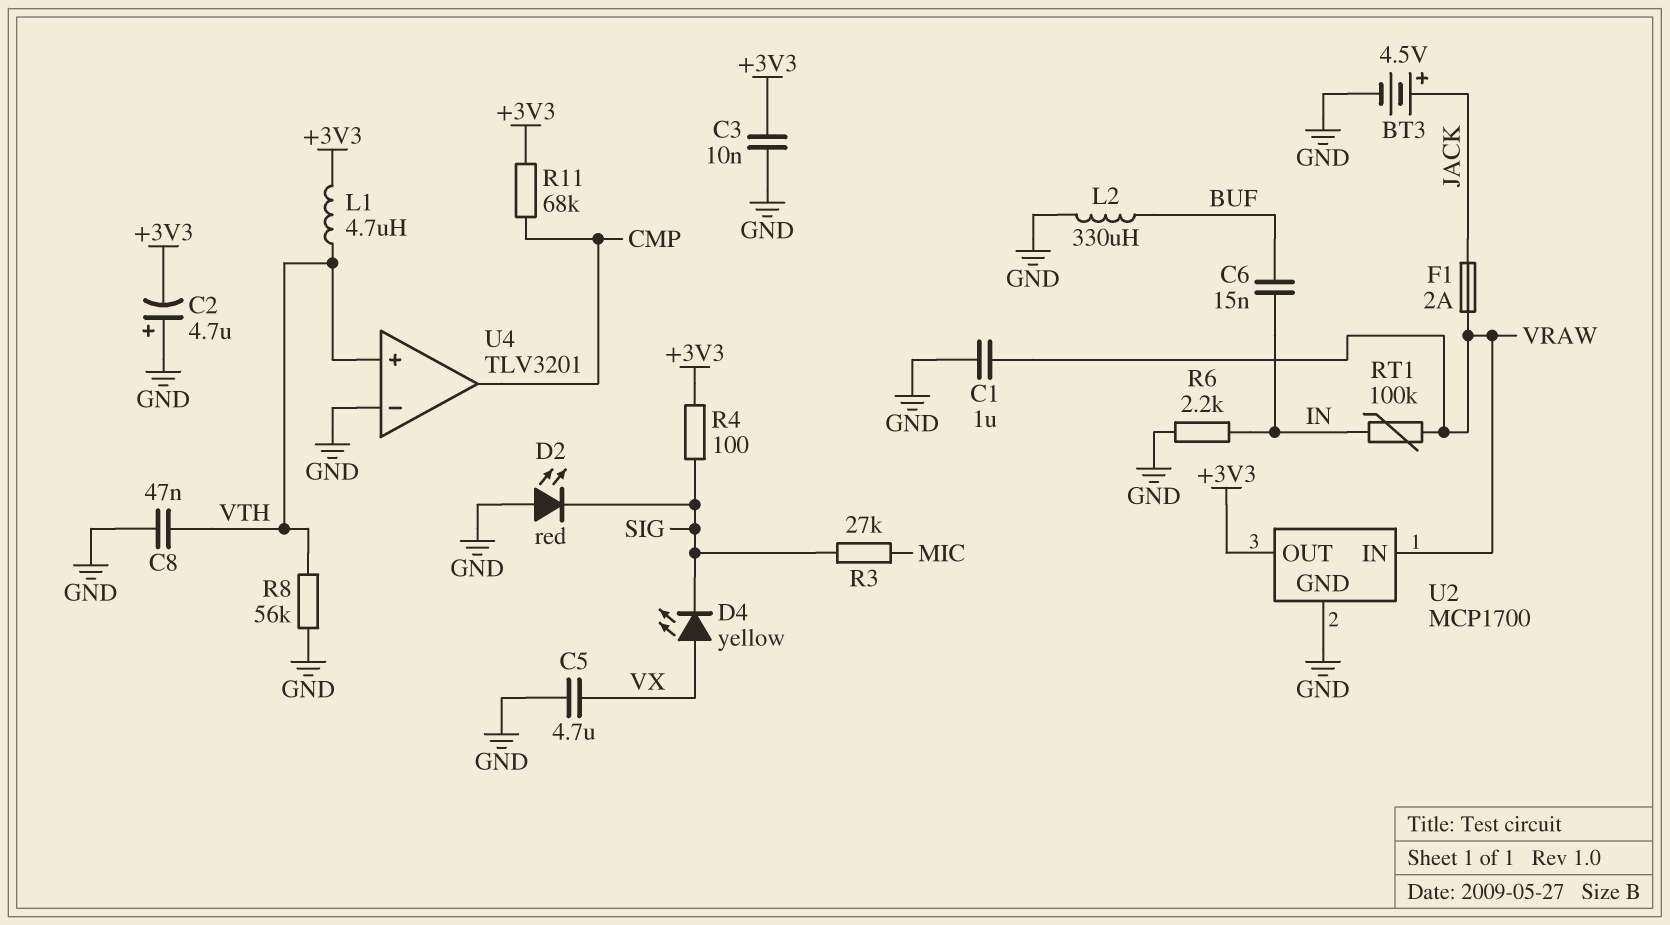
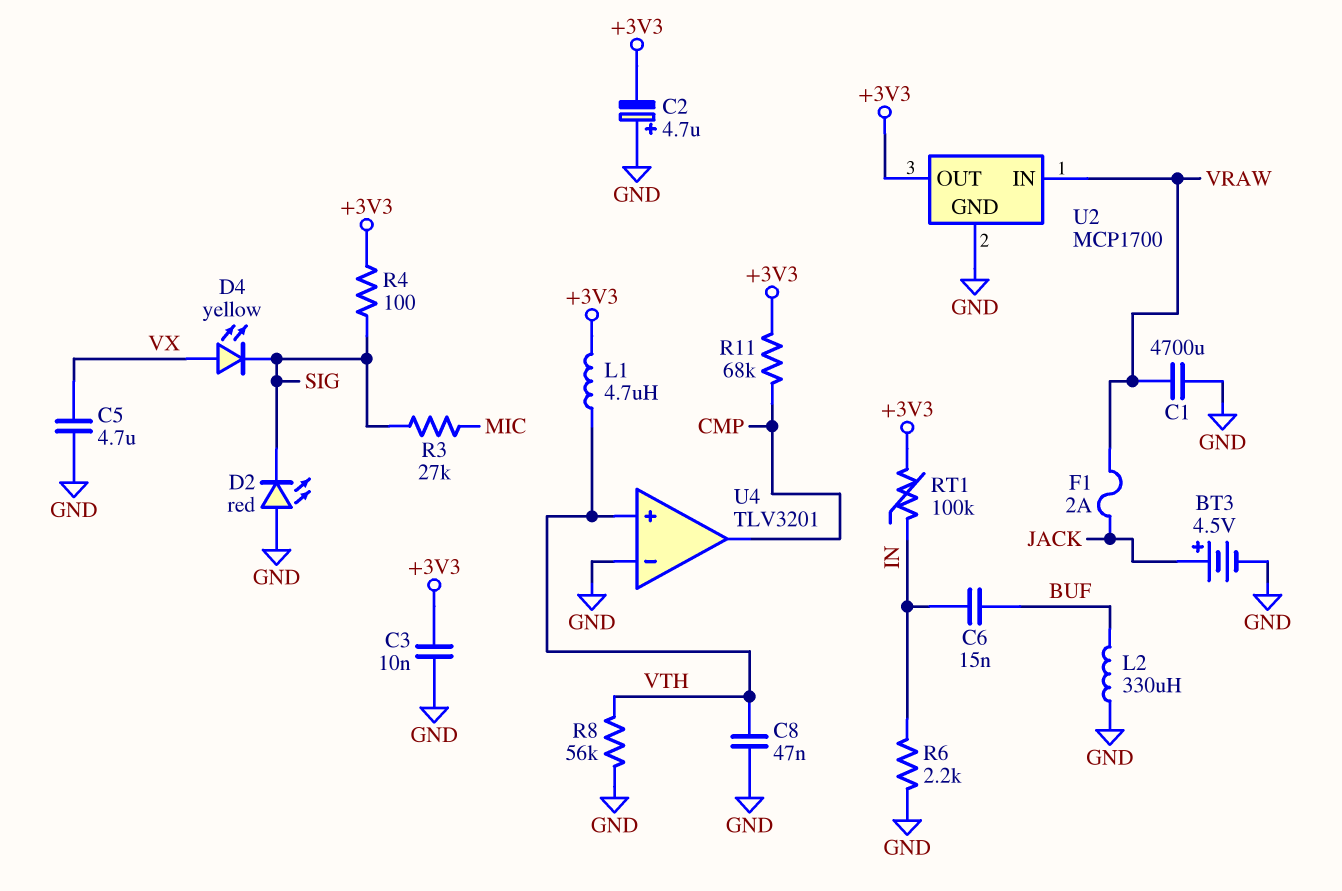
C1: 1uF (GND, VRAW) -> 4700uF (GND, VRAW)
RT1: 100k (IN, VRAW) -> 100k (+3V3, IN)

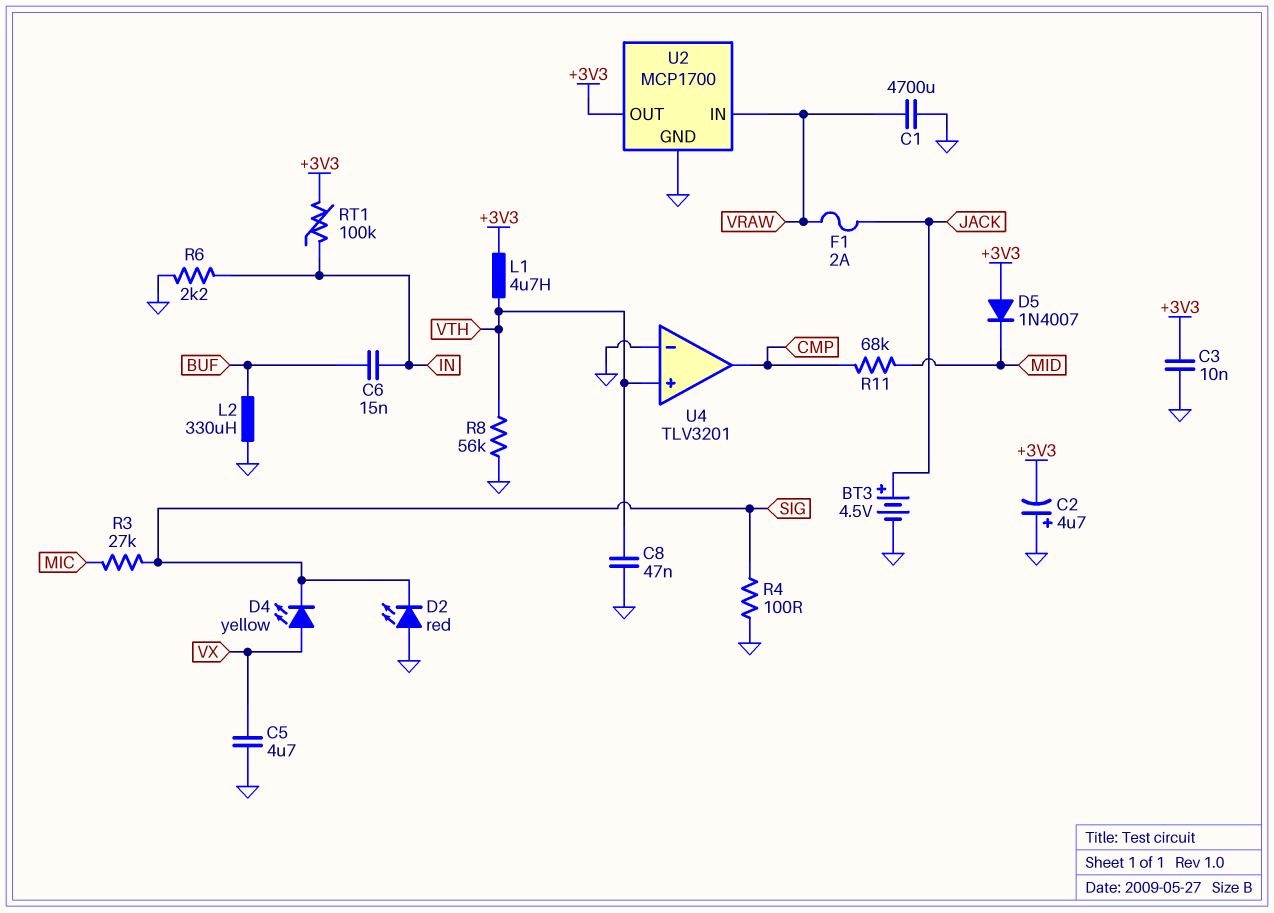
D5: none -> diode 1N4007 (A +3V3, K MID)
R4: 100 (+3V3, SIG) -> 100 (GND, SIG)
R11: 68k (+3V3, CMP) -> 68k (CMP, MID)

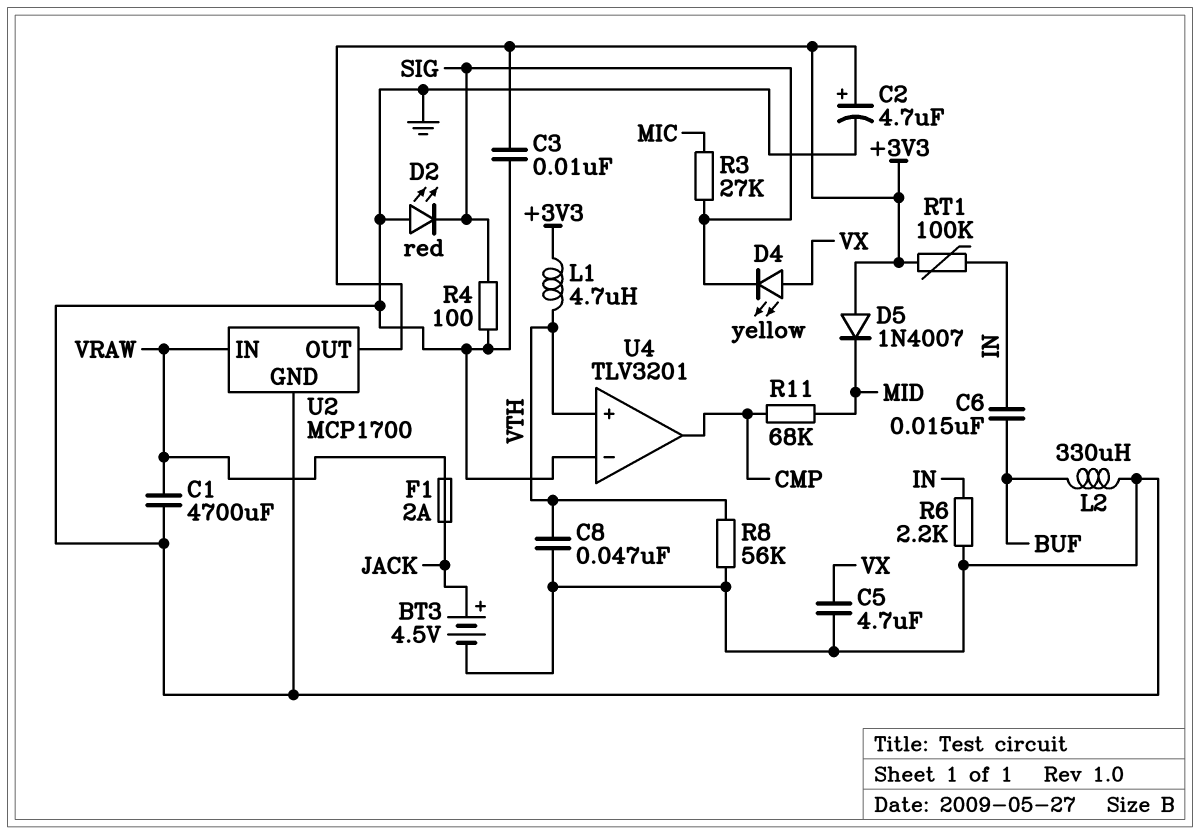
C2: 4.7uF (plus GND, minus +3V3) -> 4.7uF (plus +3V3, minus GND)

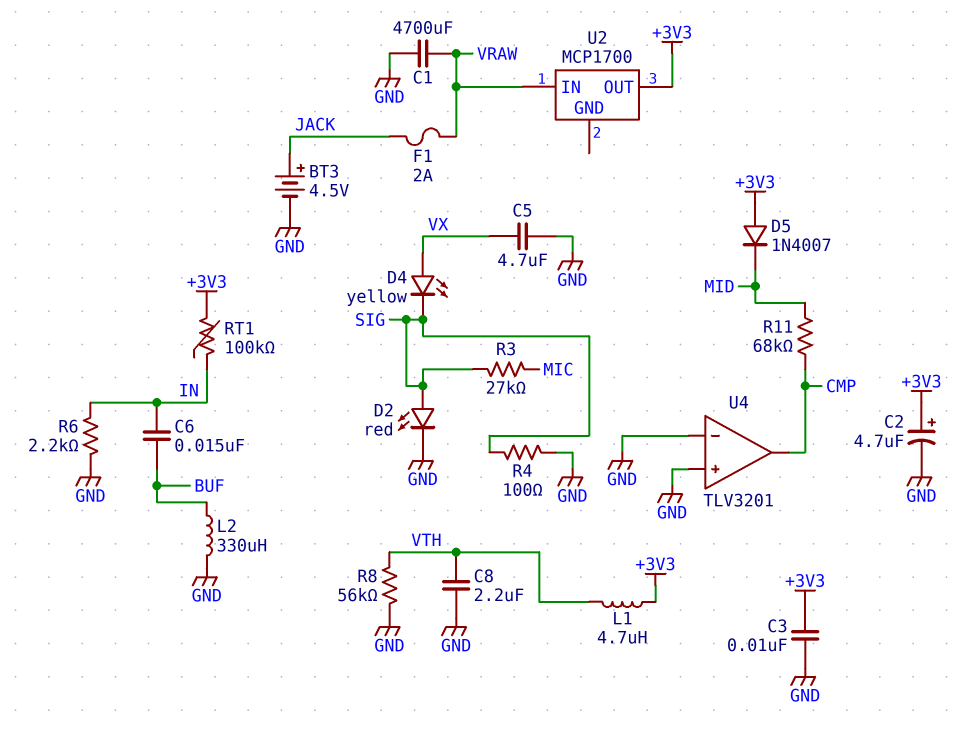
C8: 47nF (GND, VTH) -> 2.2uF (GND, VTH)
D2: LED red (A GND, K SIG) -> LED red (A SIG, K GND)
U2 pin GND: GND -> none
U4 pin in+: VTH -> GND

